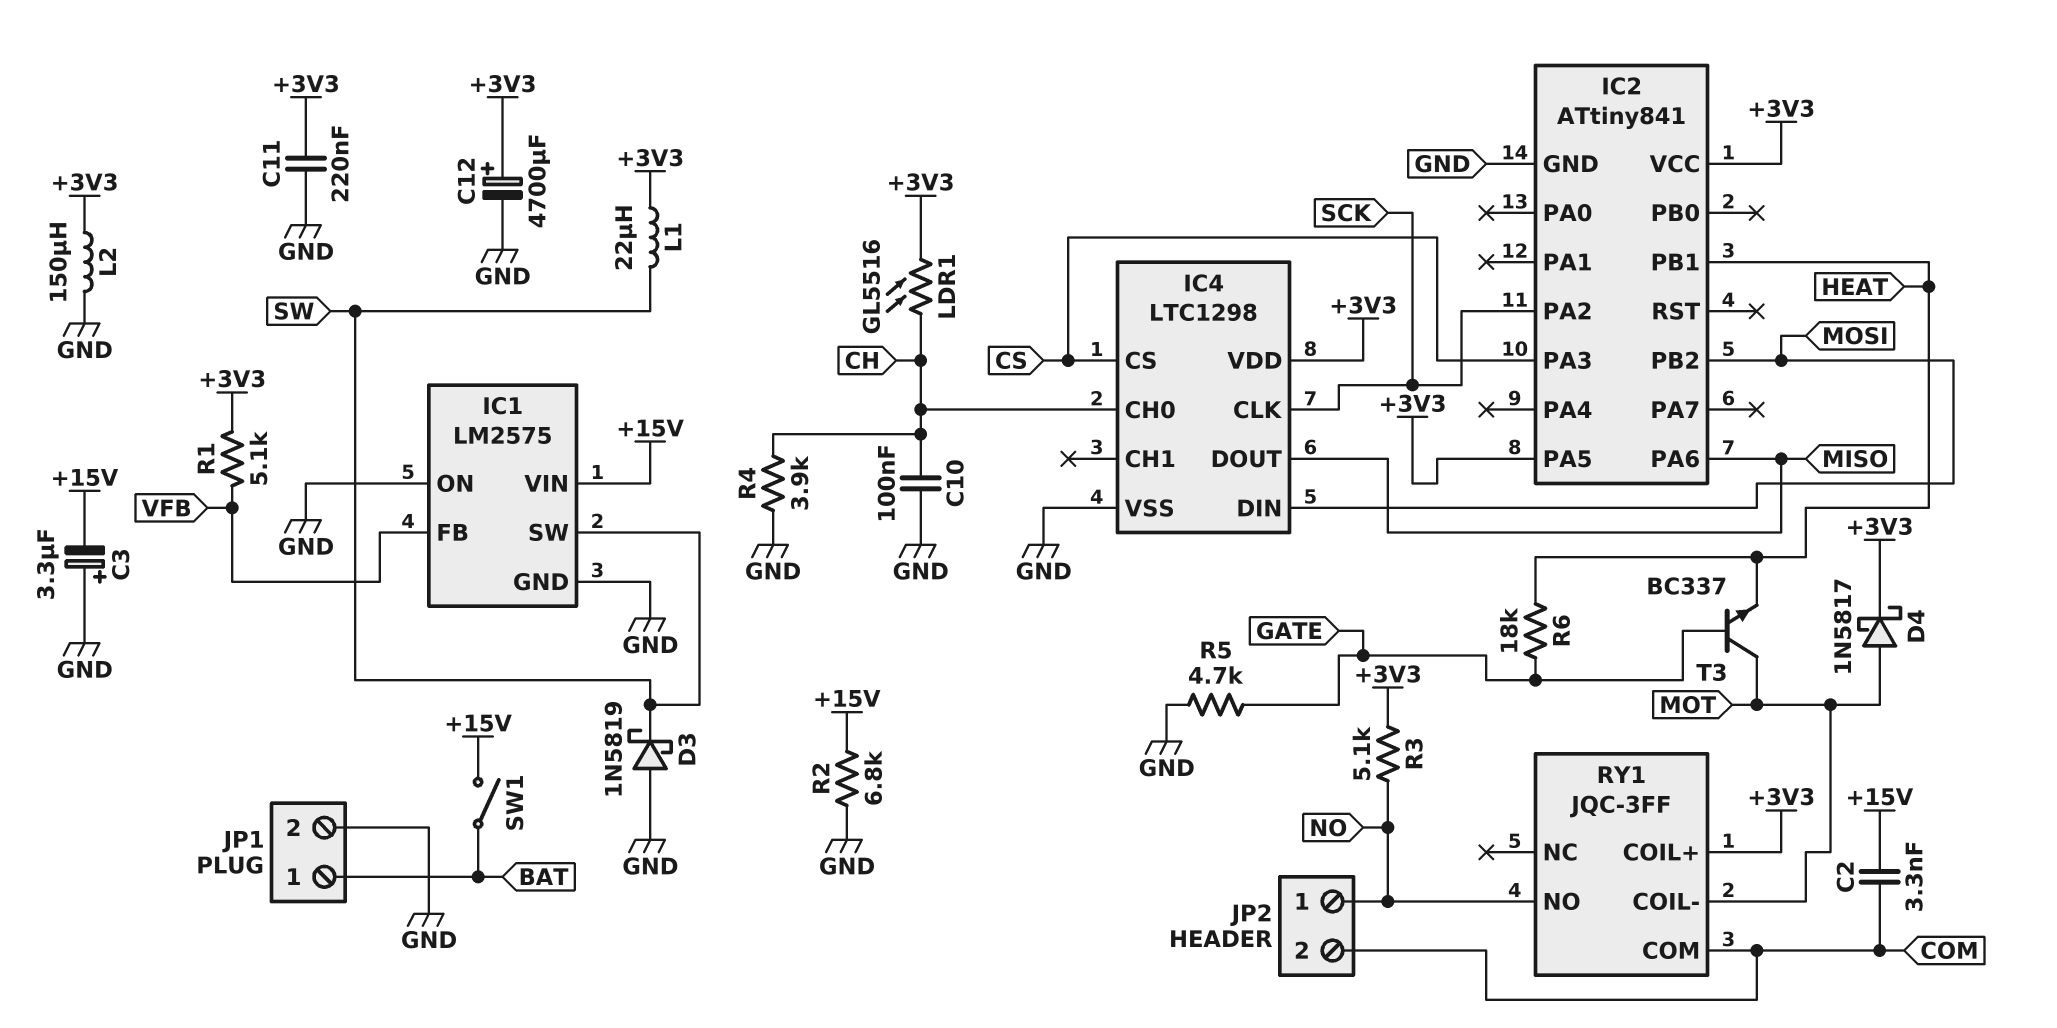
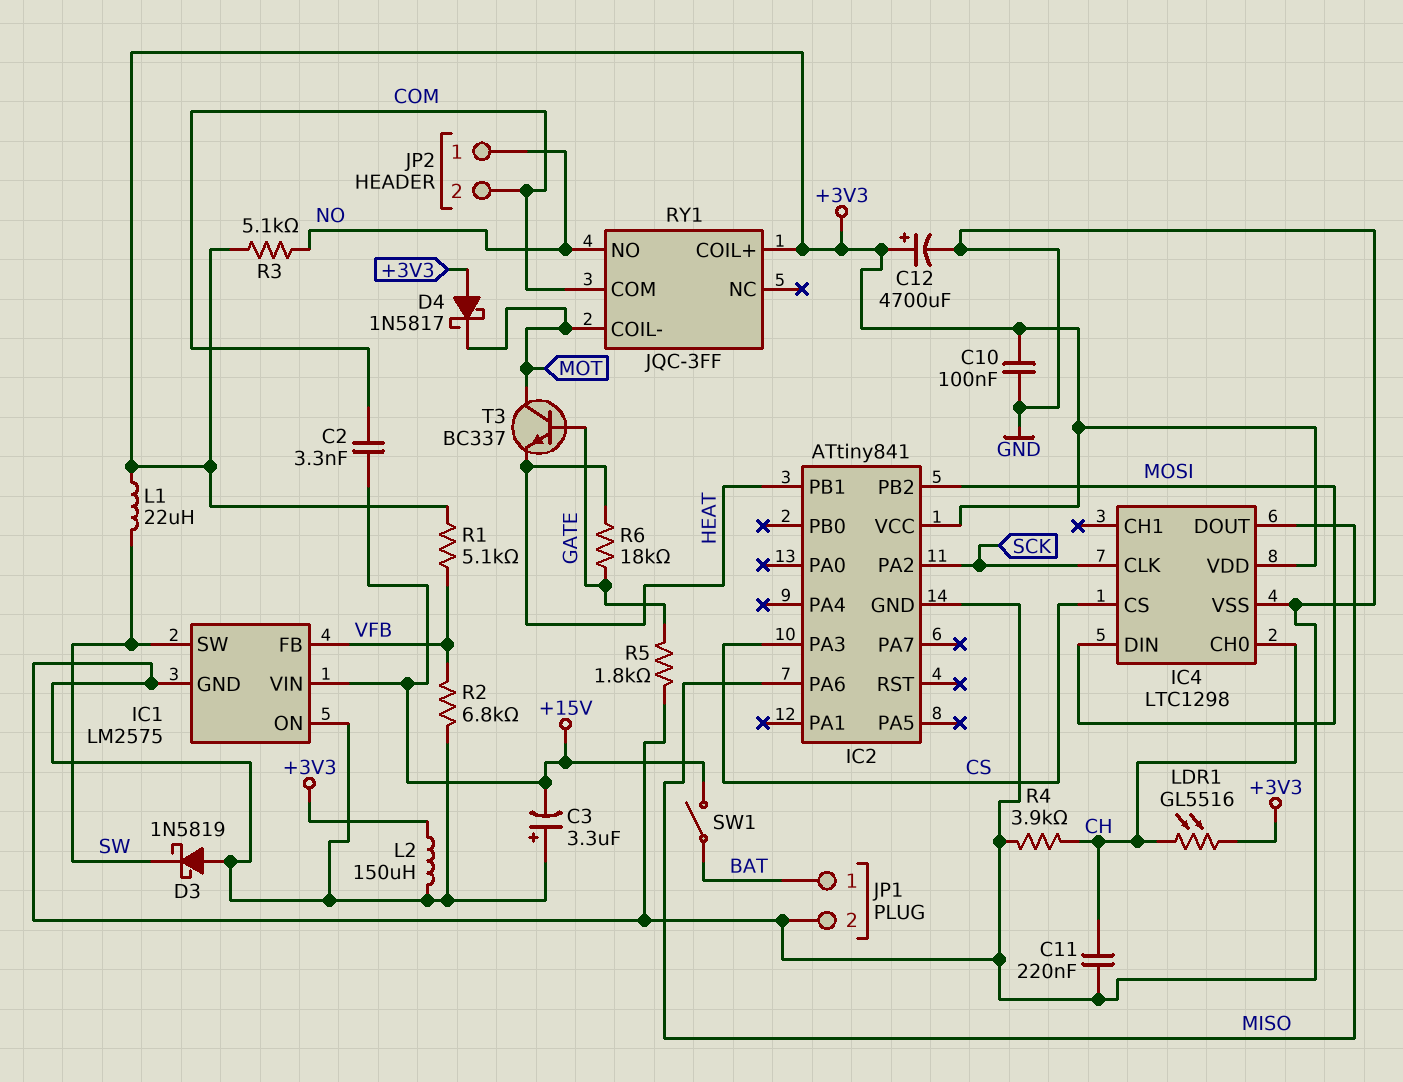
C10: 100nF (CH, GND) -> 100nF (+3V3, GND)
C11: 220nF (+3V3, GND) -> 220nF (CH, GND)
D4: schottky 1N5817 (A MOT, K +3V3) -> schottky 1N5817 (A +3V3, K MOT)
IC2 pin PA5: +3V3 -> none
R2: 6.8k (+15V, GND) -> 6.8k (GND, VFB)
R5: 4.7k (GATE, GND) -> 1.8k (GATE, GND)

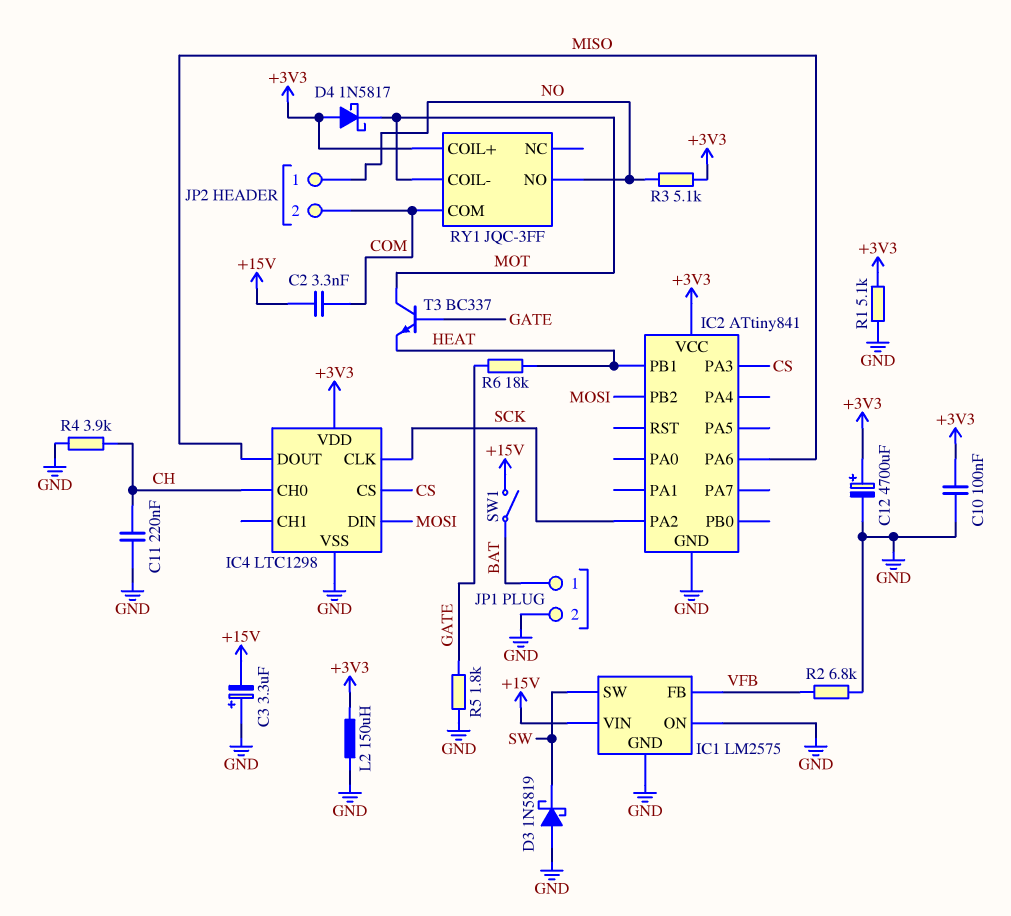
L1: 22uH (+3V3, SW) -> none
LDR1: GL5516 (+3V3, CH) -> none
R1: 5.1k (+3V3, VFB) -> 5.1k (+3V3, GND)

